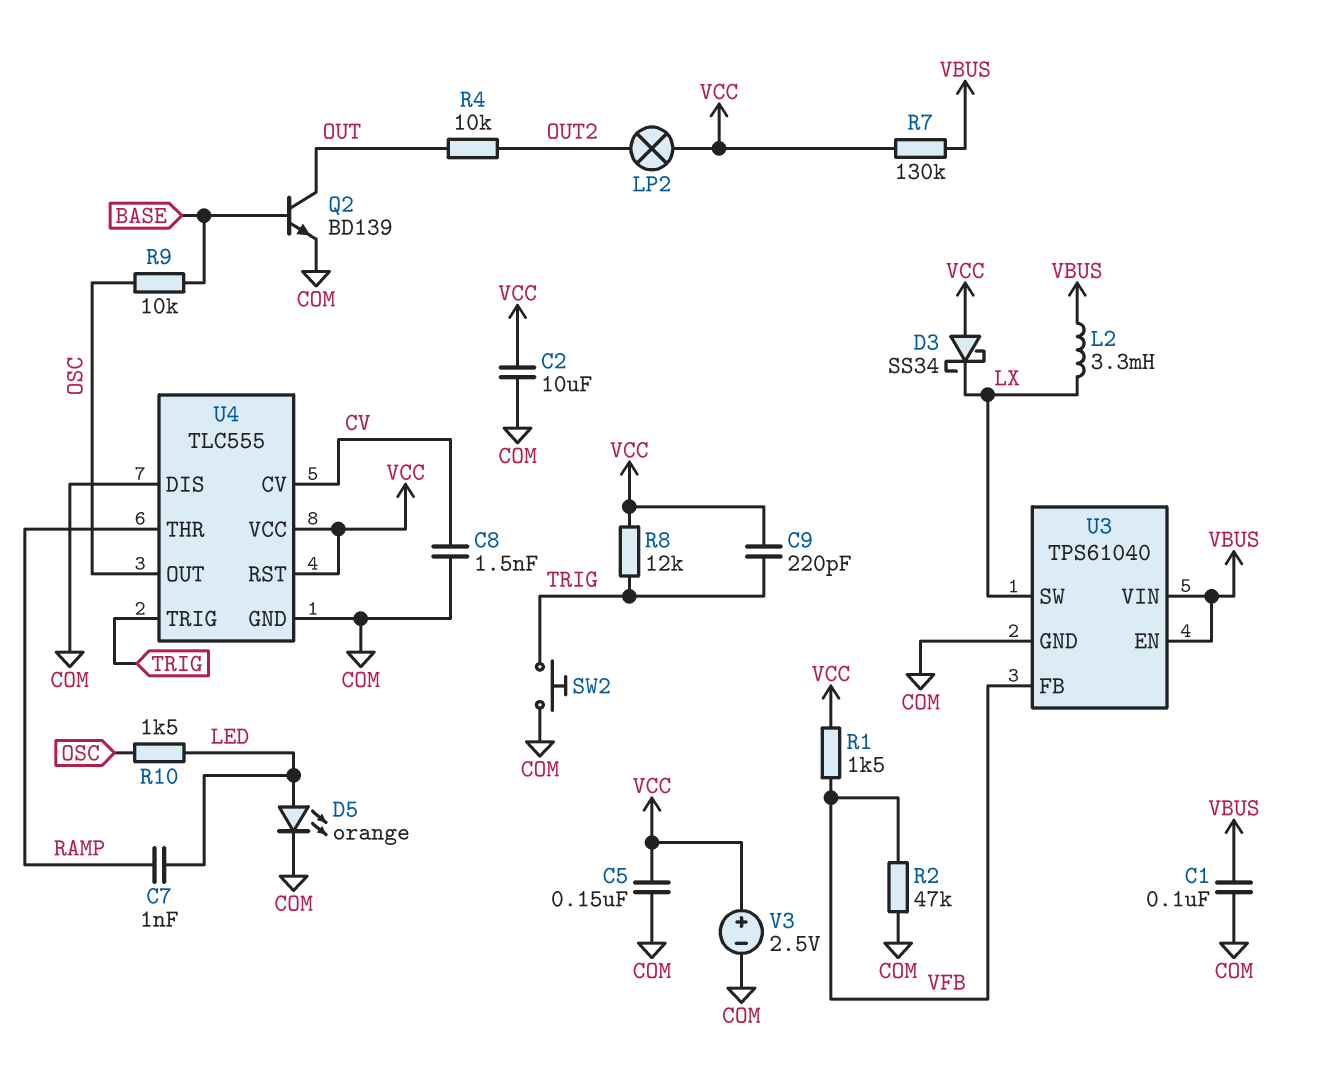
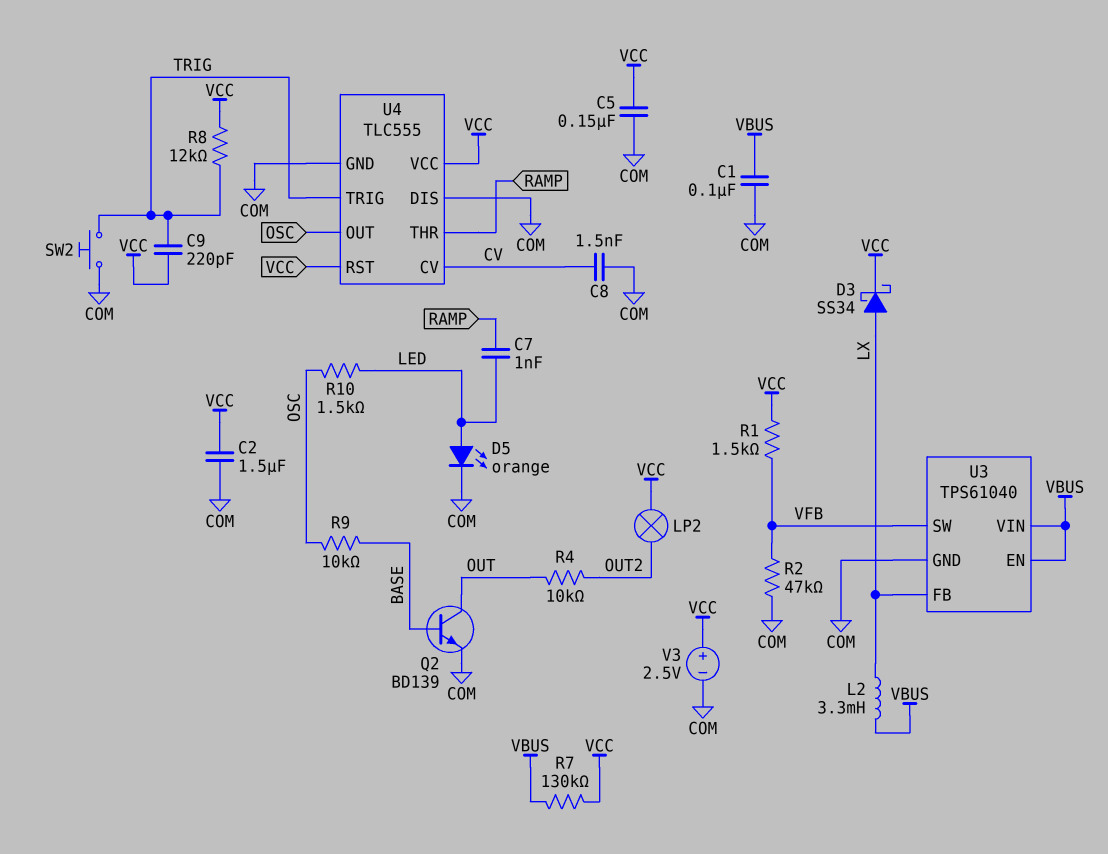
C2: 10uF (COM, VCC) -> 1.5uF (COM, VCC)
D3: schottky SS34 (A VCC, K LX) -> schottky SS34 (A LX, K VCC)
U3 pin FB: VFB -> LX
U3 pin SW: LX -> VFB

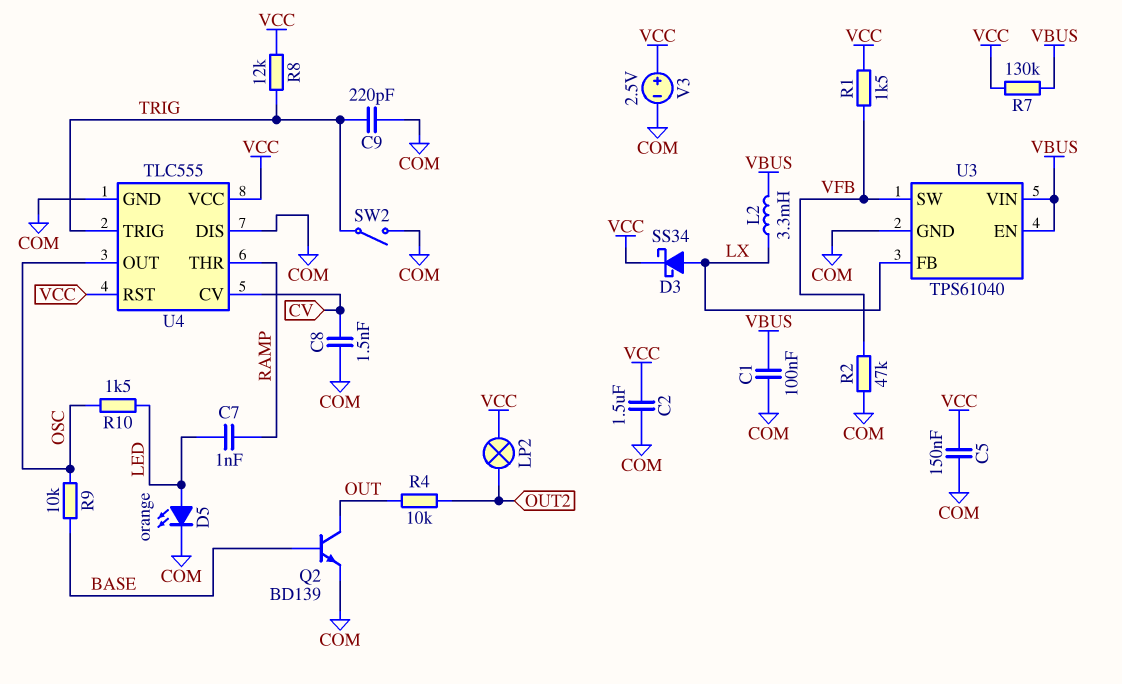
C9: 220pF (TRIG, VCC) -> 220pF (COM, TRIG)
SW2: button (COM, TRIG) -> switch (COM, TRIG)

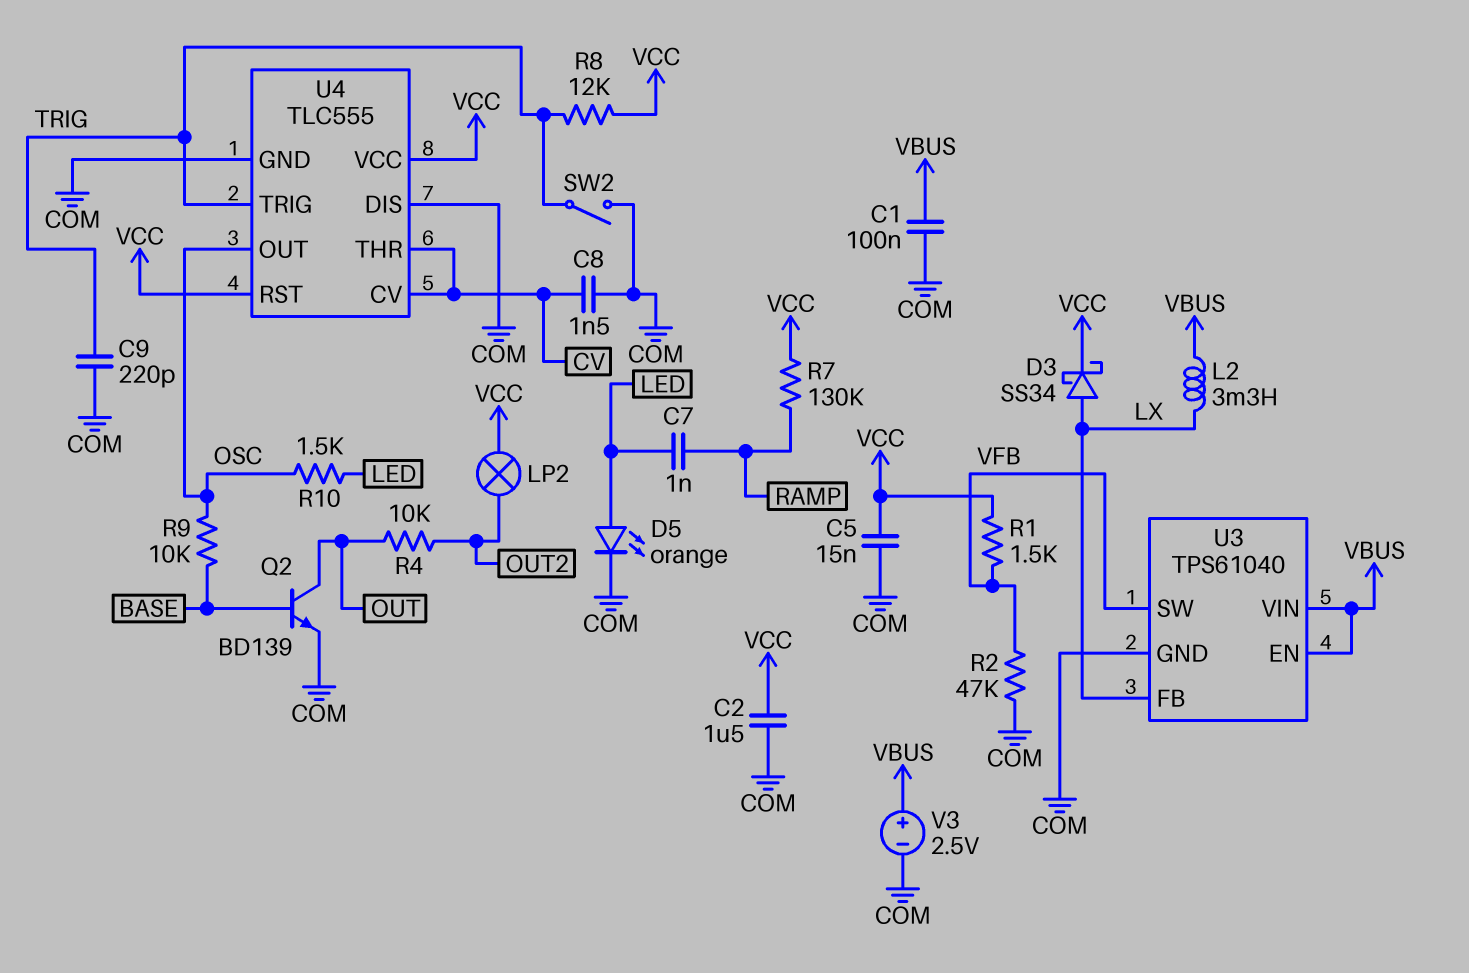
C5: 150nF (COM, VCC) -> 15nF (COM, VCC)
R7: 130k (VBUS, VCC) -> 130k (RAMP, VCC)
U4 pin THR: RAMP -> CV
V3: 2.5V (plus VCC, minus COM) -> 2.5V (plus VBUS, minus COM)

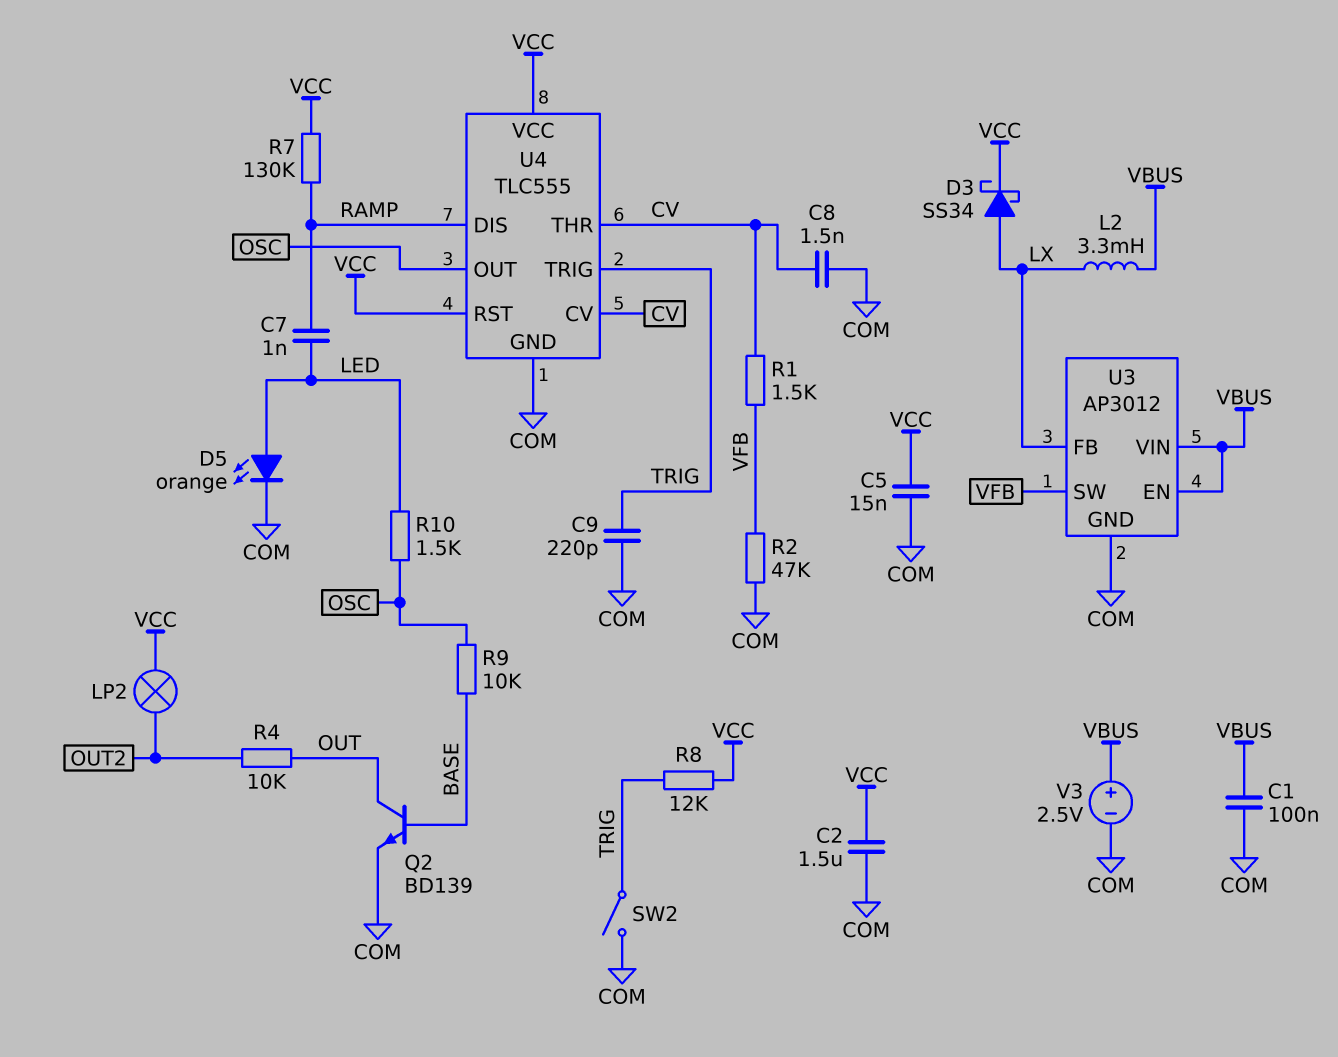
R1: 1.5k (VCC, VFB) -> 1.5k (CV, VFB)
U3: TPS61040 -> AP3012
U4 pin DIS: COM -> RAMP

